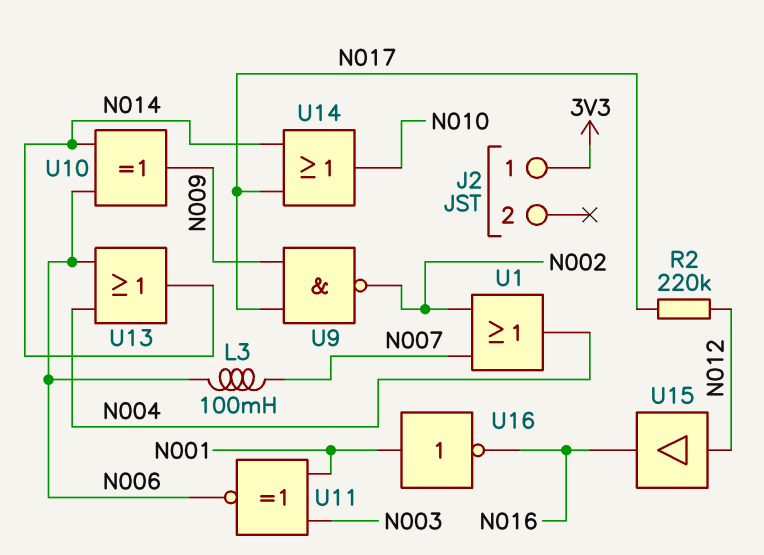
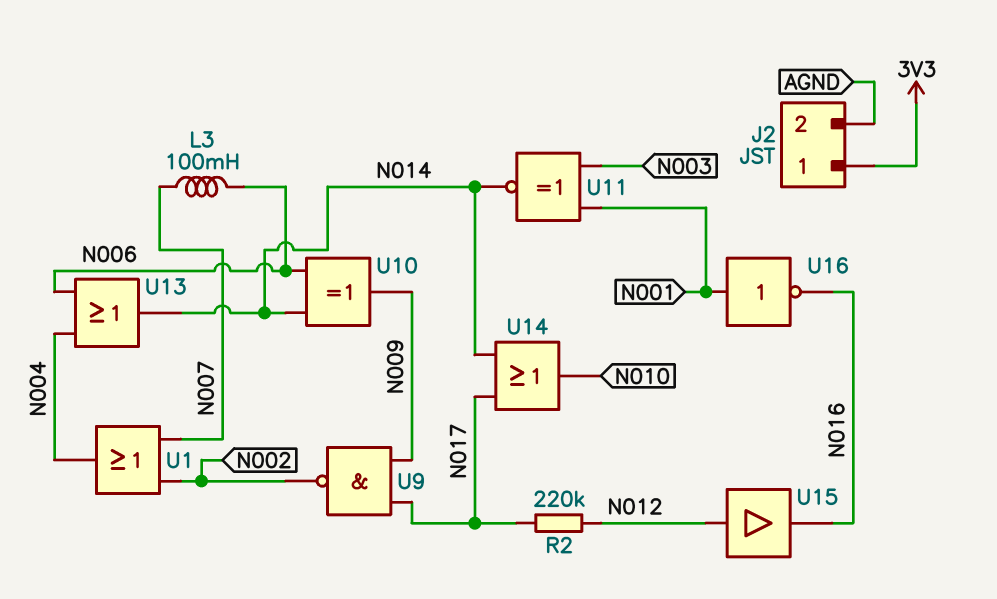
J2 pin 2: none -> AGND
U11: XNOR (in N001, in N003, out N006) -> XNOR (in N001, in N003, out N014)

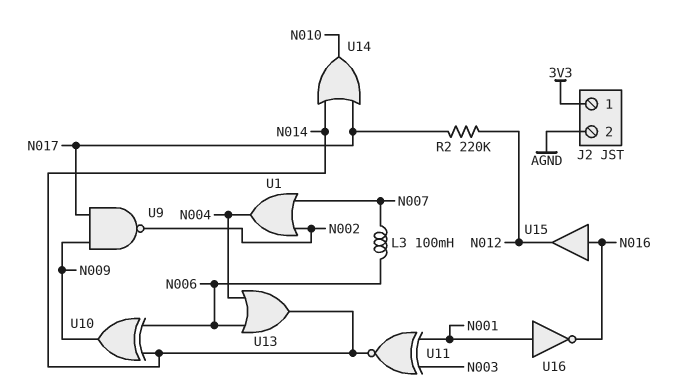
U15: buffer (in N012, out N016) -> buffer (in N016, out N012)

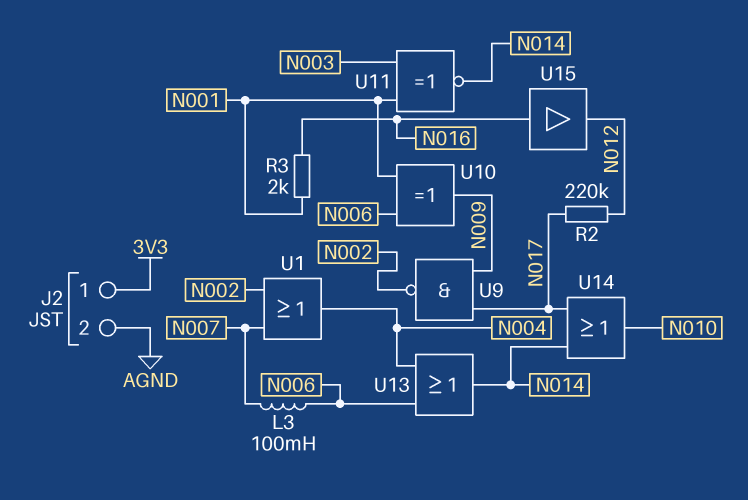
R3: none -> 2k (N001, N016)
U10: XOR (in N006, in N014, out N009) -> XOR (in N001, in N006, out N009)
U16: NOT (in N001, out N016) -> none

